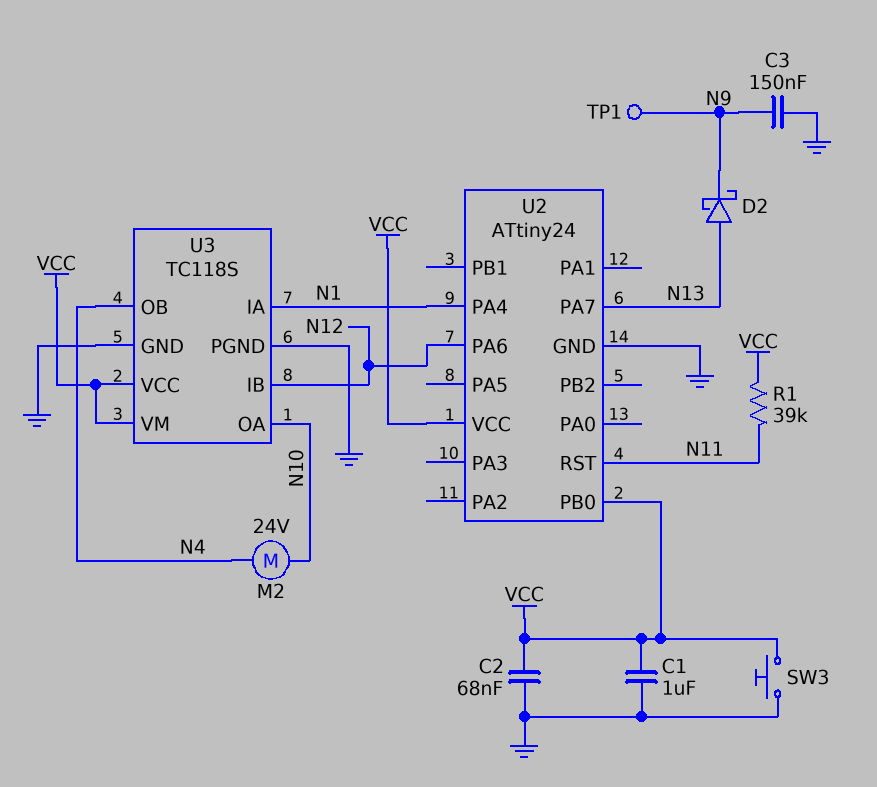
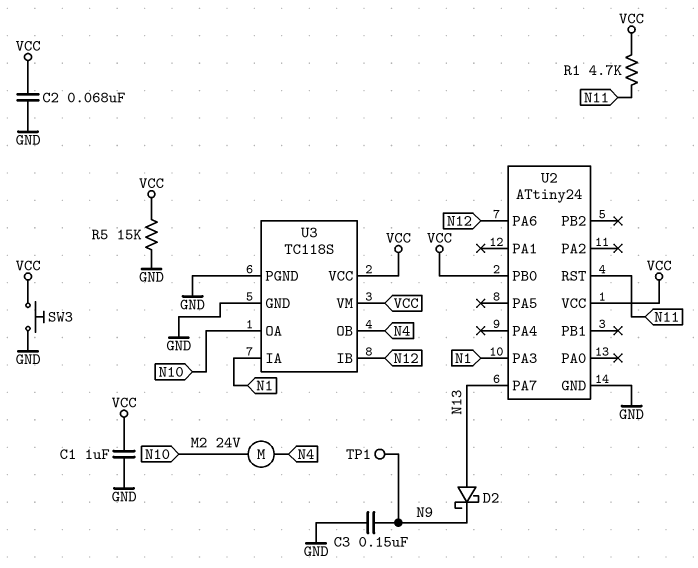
R1: 39k (N11, VCC) -> 4.7k (N11, VCC)
R5: none -> 15k (GND, VCC)
U2 pin PA3: none -> N1
U2 pin PA4: N1 -> none

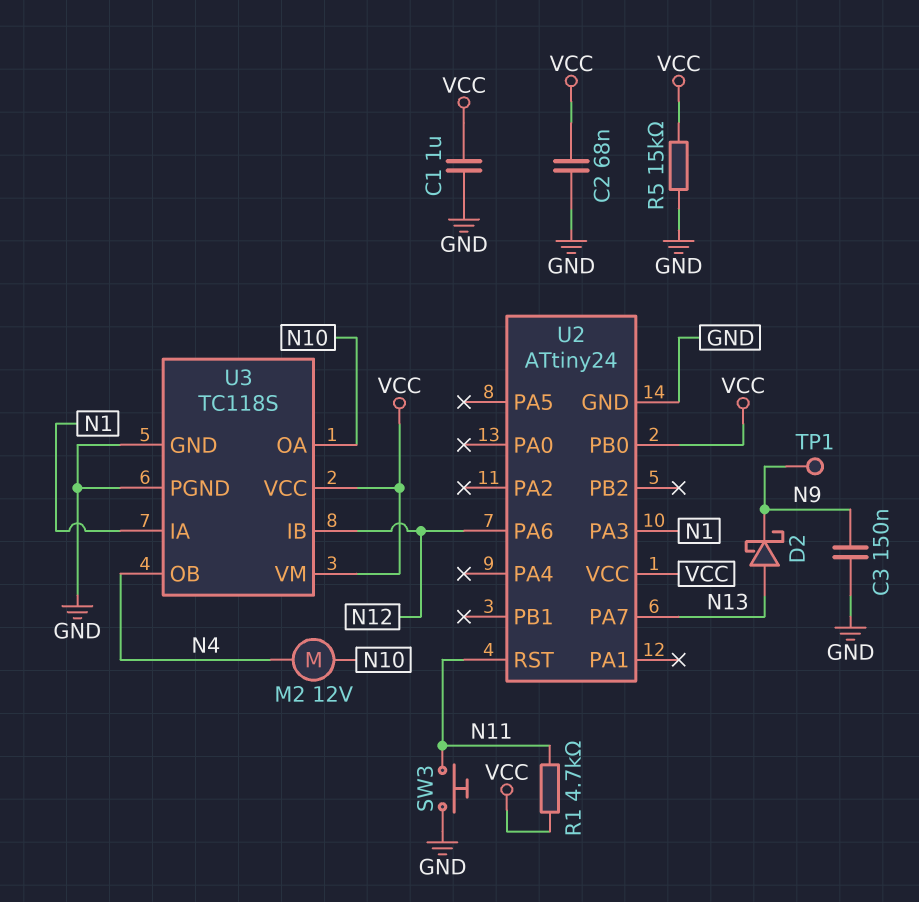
M2: motor 24V (N4, N10) -> motor 12V (N4, N10)
SW3: button (GND, VCC) -> button (GND, N11)

